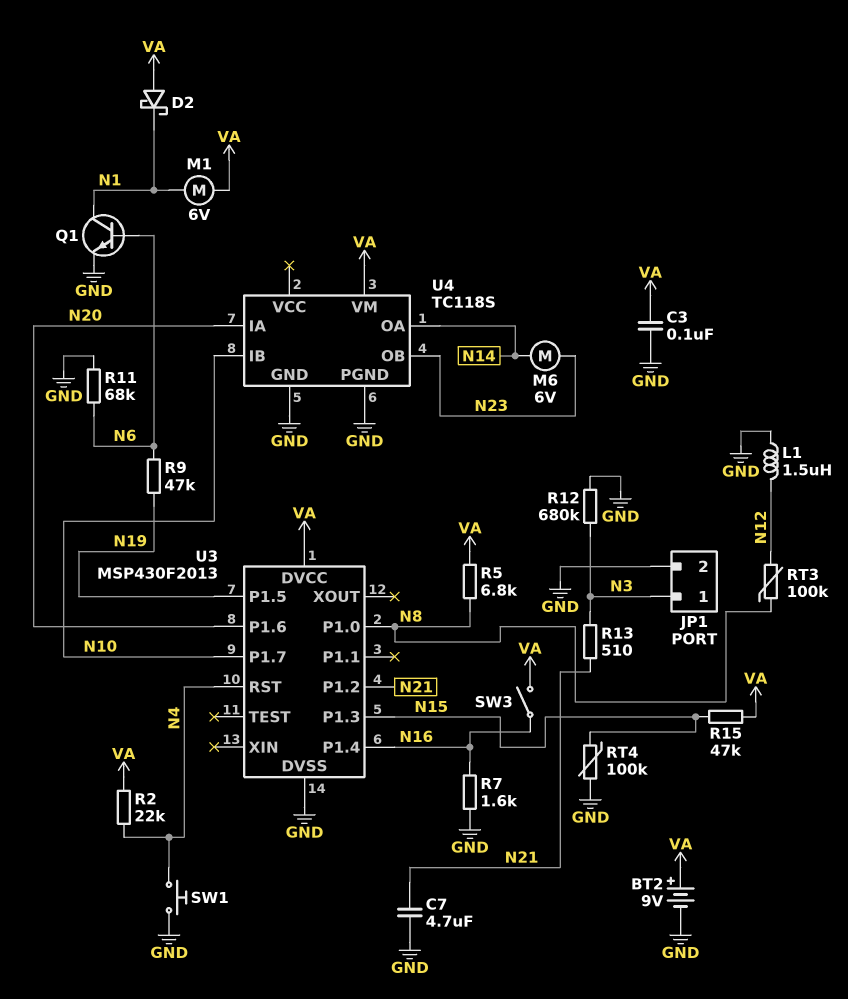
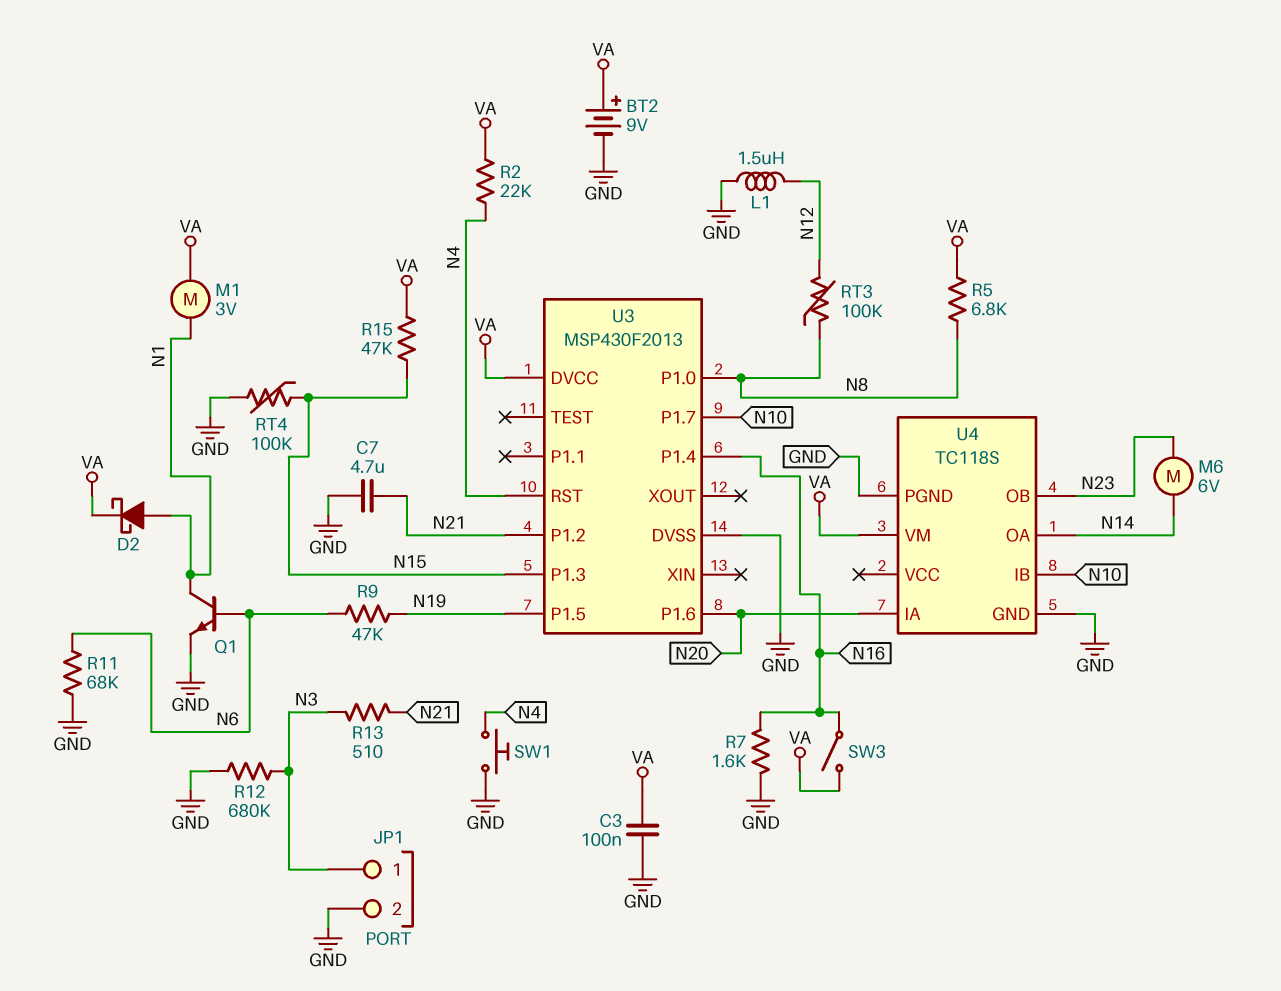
D2: schottky (A VA, K N1) -> schottky (A N1, K VA)
M1: motor 6V (N1, VA) -> motor 3V (N1, VA)

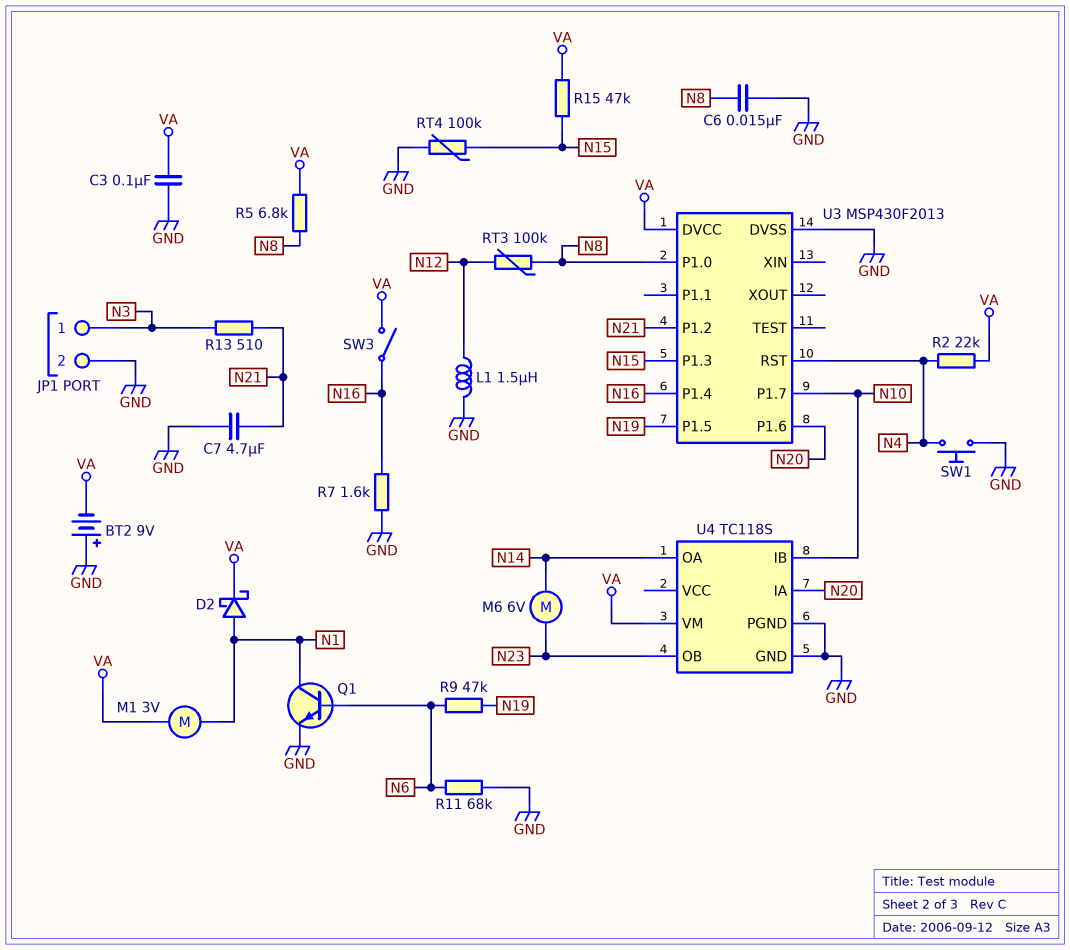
BT2: 9V (plus VA, minus GND) -> 9V (plus GND, minus VA)
C6: none -> 15nF (GND, N8)
R12: 680k (GND, N3) -> none

